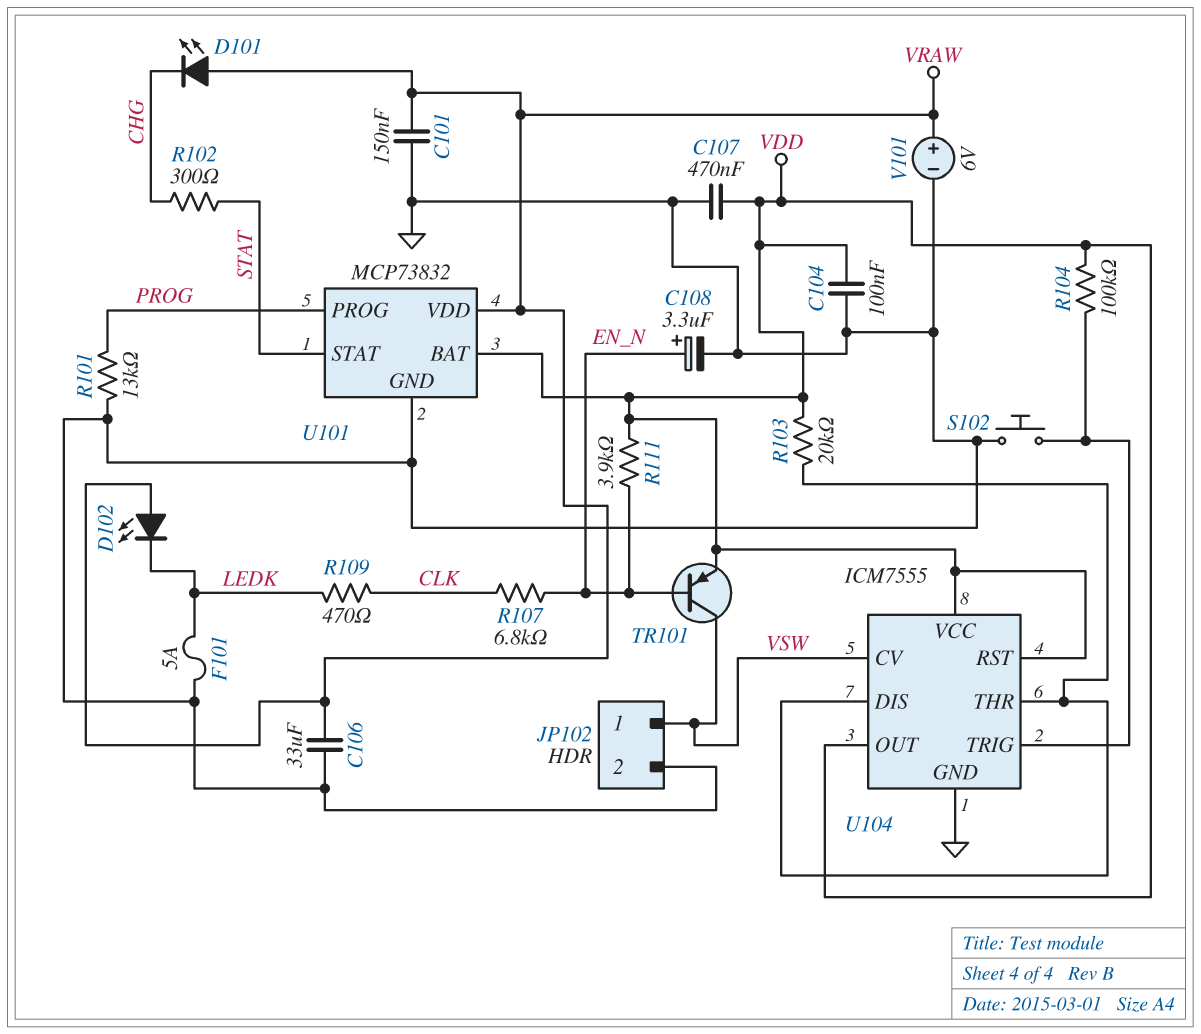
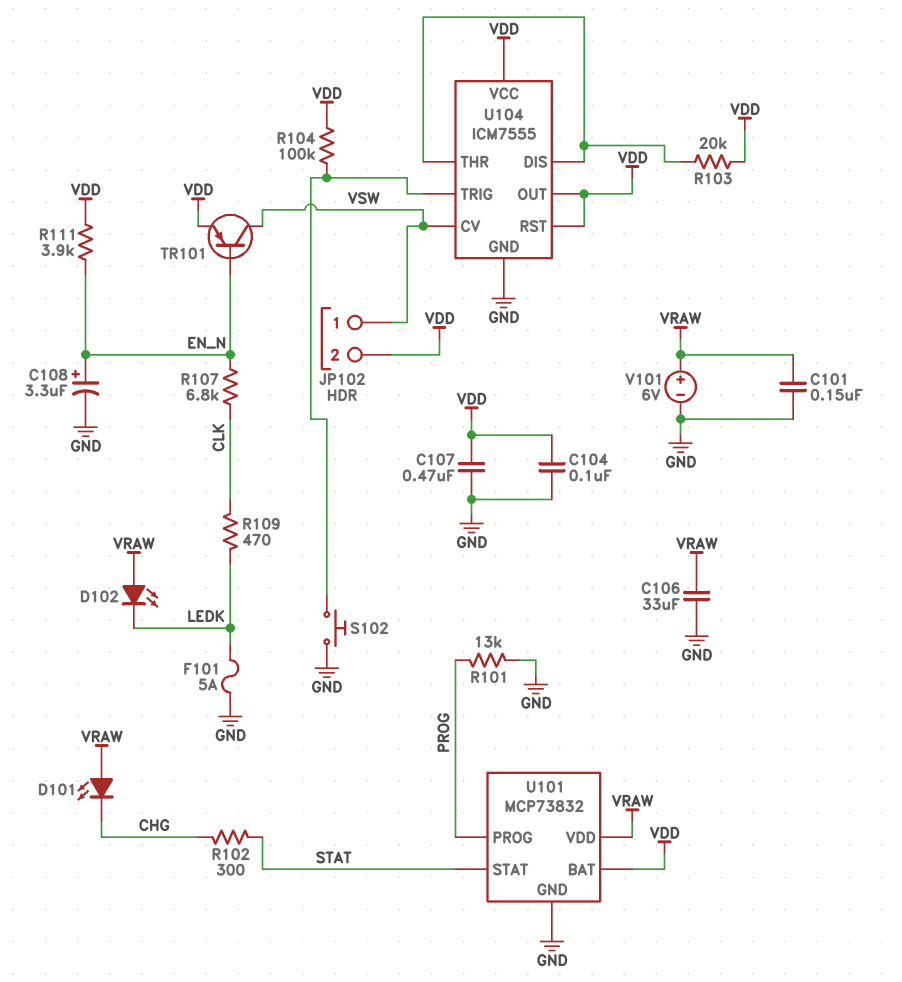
JP102 pin 2: GND -> VDD

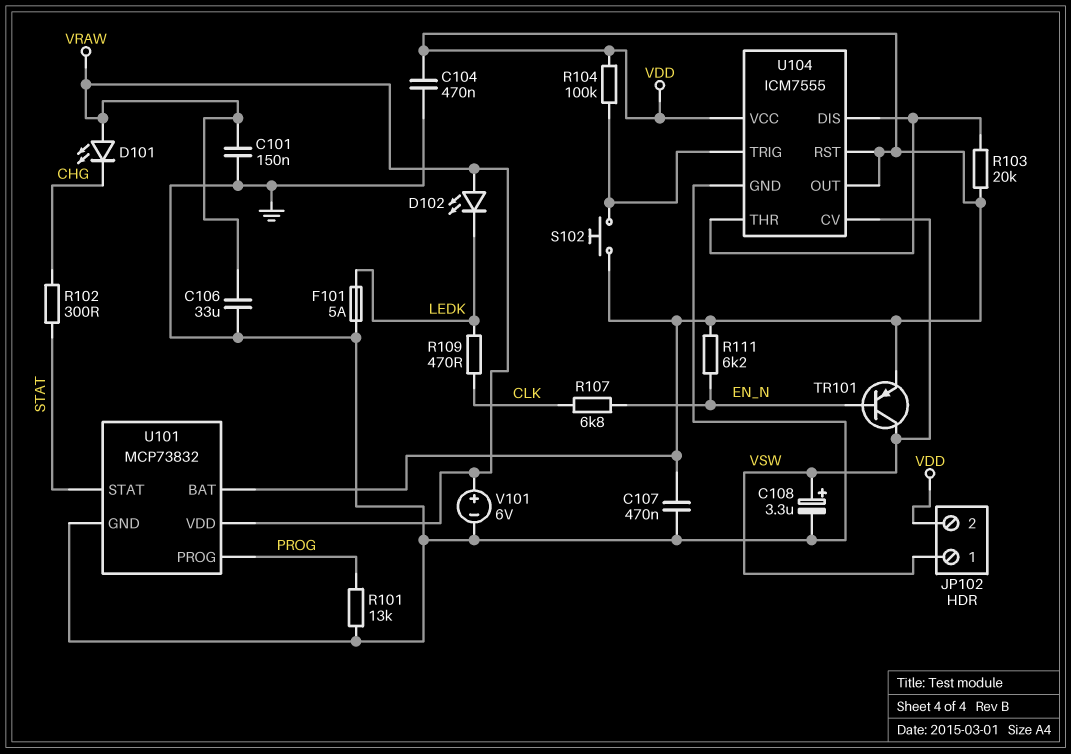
C104: 100nF (GND, VDD) -> 470nF (GND, VDD)
C108: 3.3uF (plus EN_N, minus GND) -> 3.3uF (plus VSW, minus GND)
R111: 3.9k (EN_N, VDD) -> 6.2k (EN_N, VDD)
S102: button (GND, U104/TRIG) -> button (U104/TRIG, VDD)

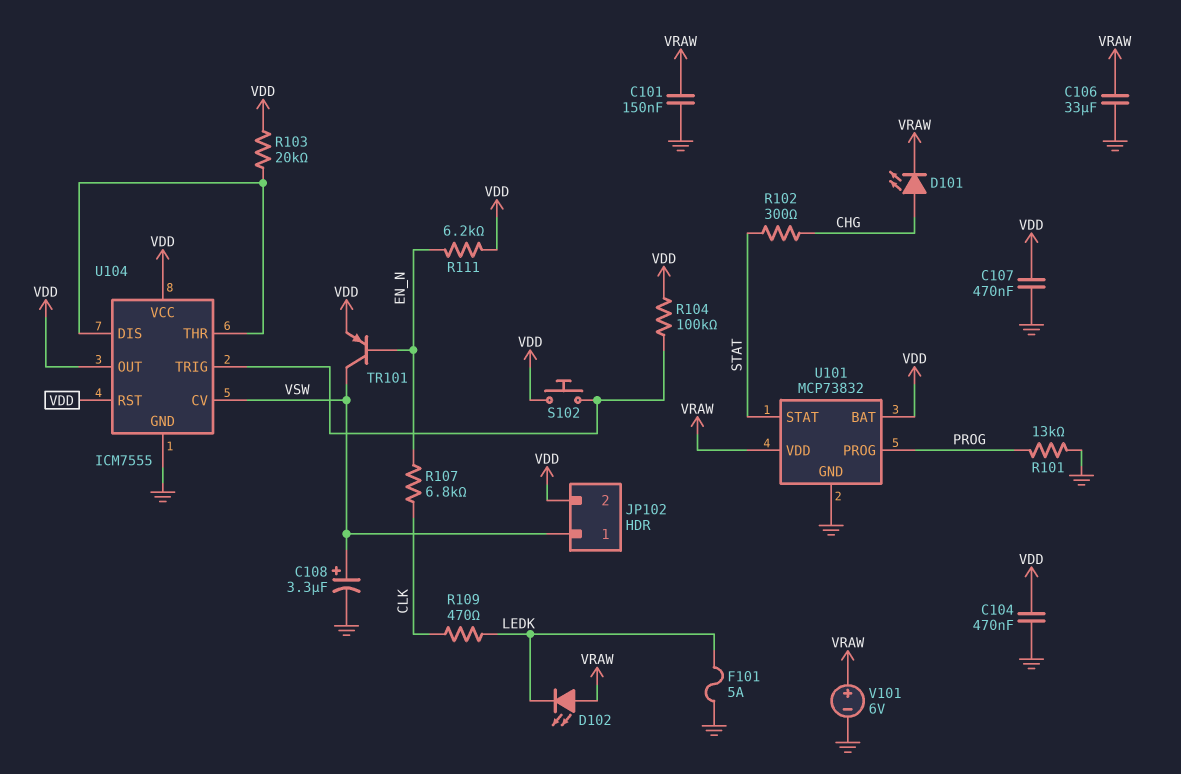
D101: LED (A VRAW, K CHG) -> LED (A CHG, K VRAW)

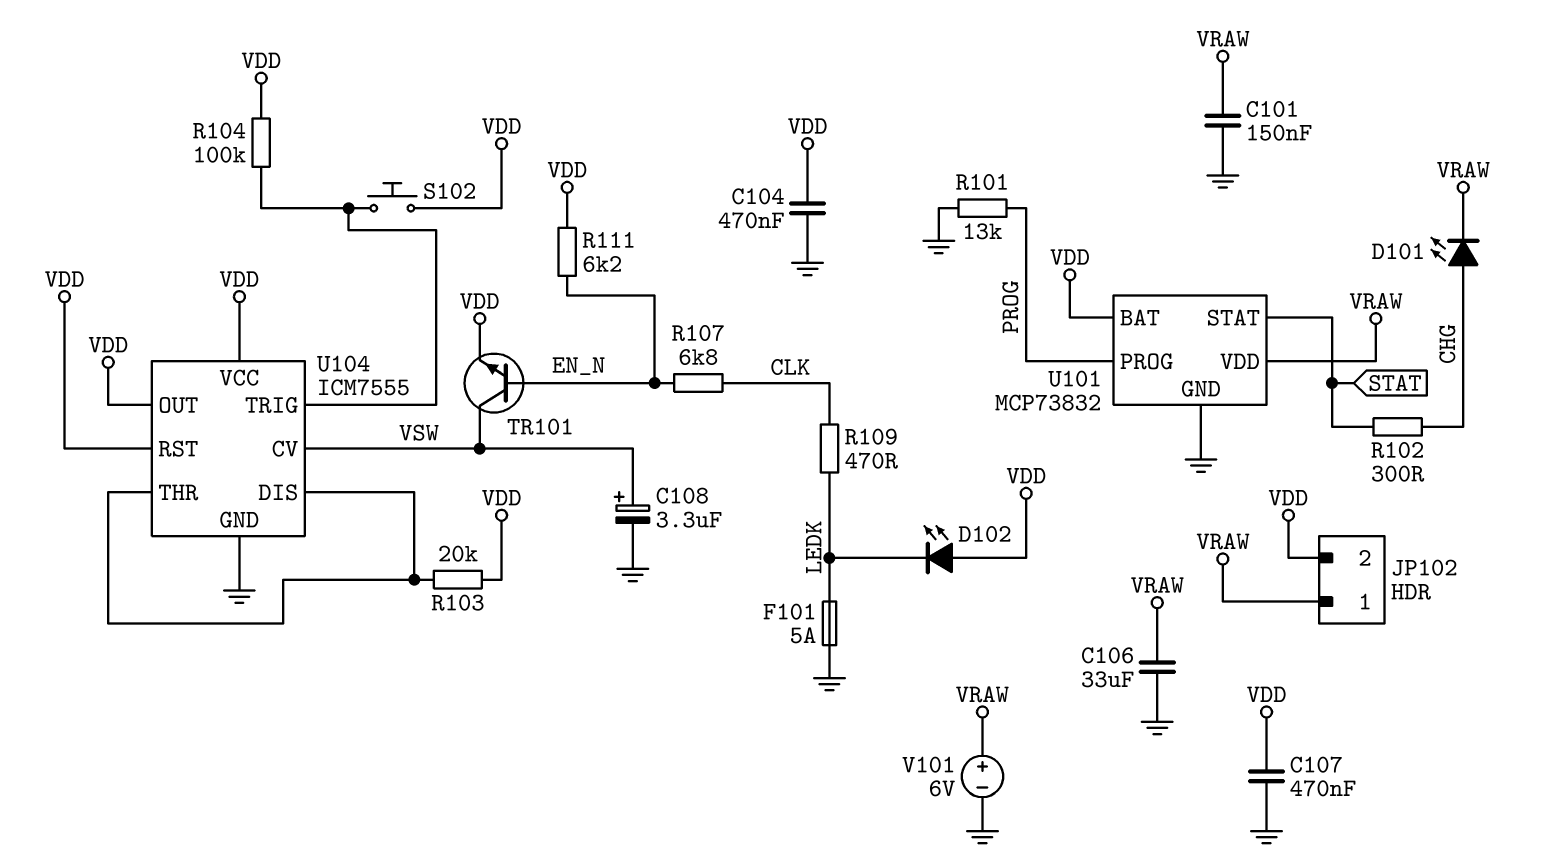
D102: LED (A VRAW, K LEDK) -> LED (A VDD, K LEDK)
JP102 pin 1: VSW -> VRAW
TR101: PNP (B EN_N, C VSW, E VDD) -> NPN (B EN_N, C VSW, E VDD)

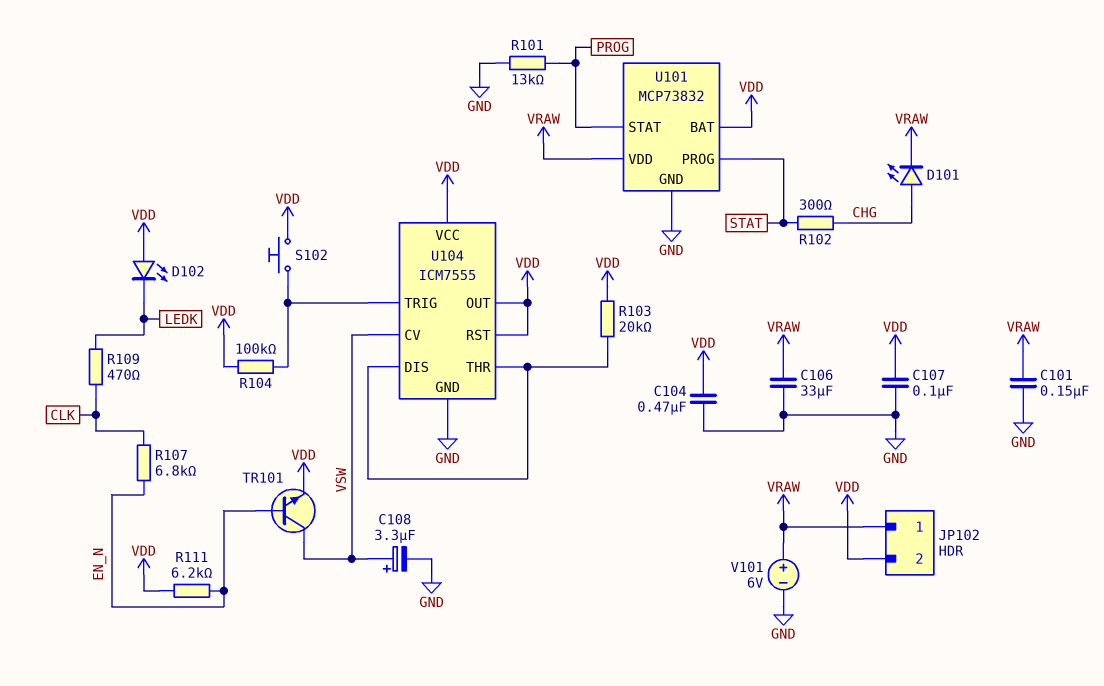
C107: 470nF (GND, VDD) -> 100nF (GND, VDD)
F101: 5A (GND, LEDK) -> none
U101 pin PROG: PROG -> STAT
U101 pin STAT: STAT -> PROG

